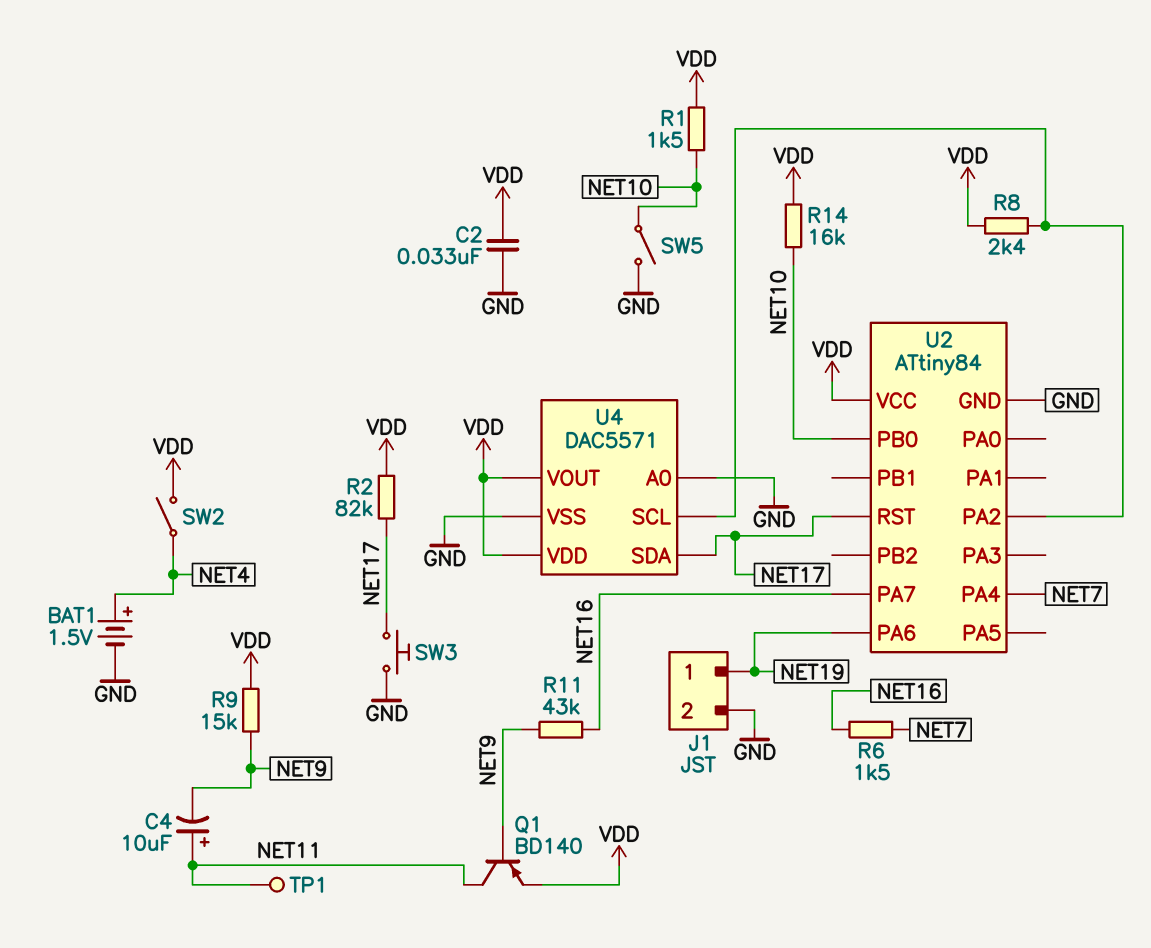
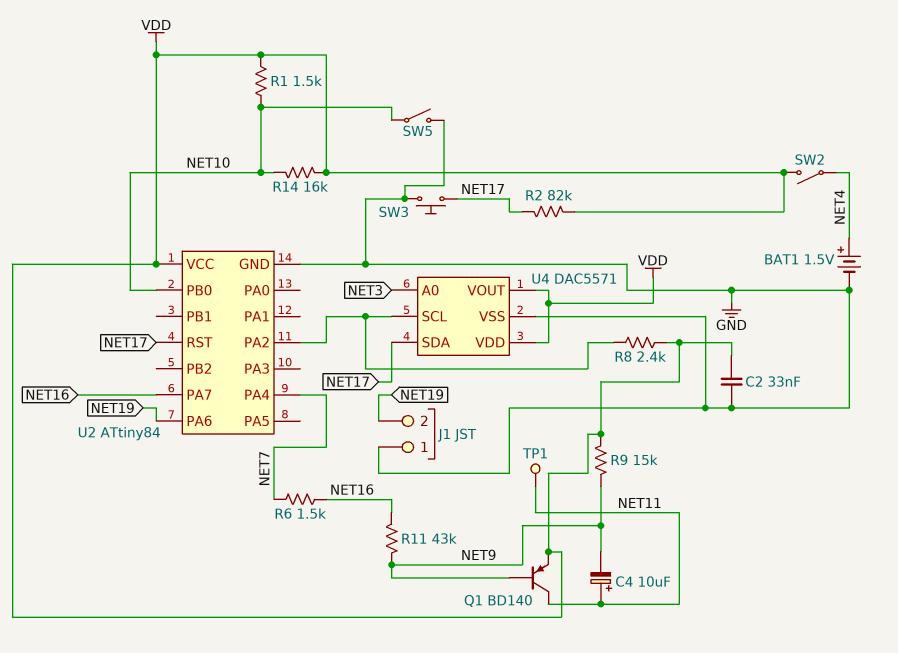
J1 pin 1: NET19 -> GND
J1 pin 2: GND -> NET19
U4 pin A0: GND -> NET3

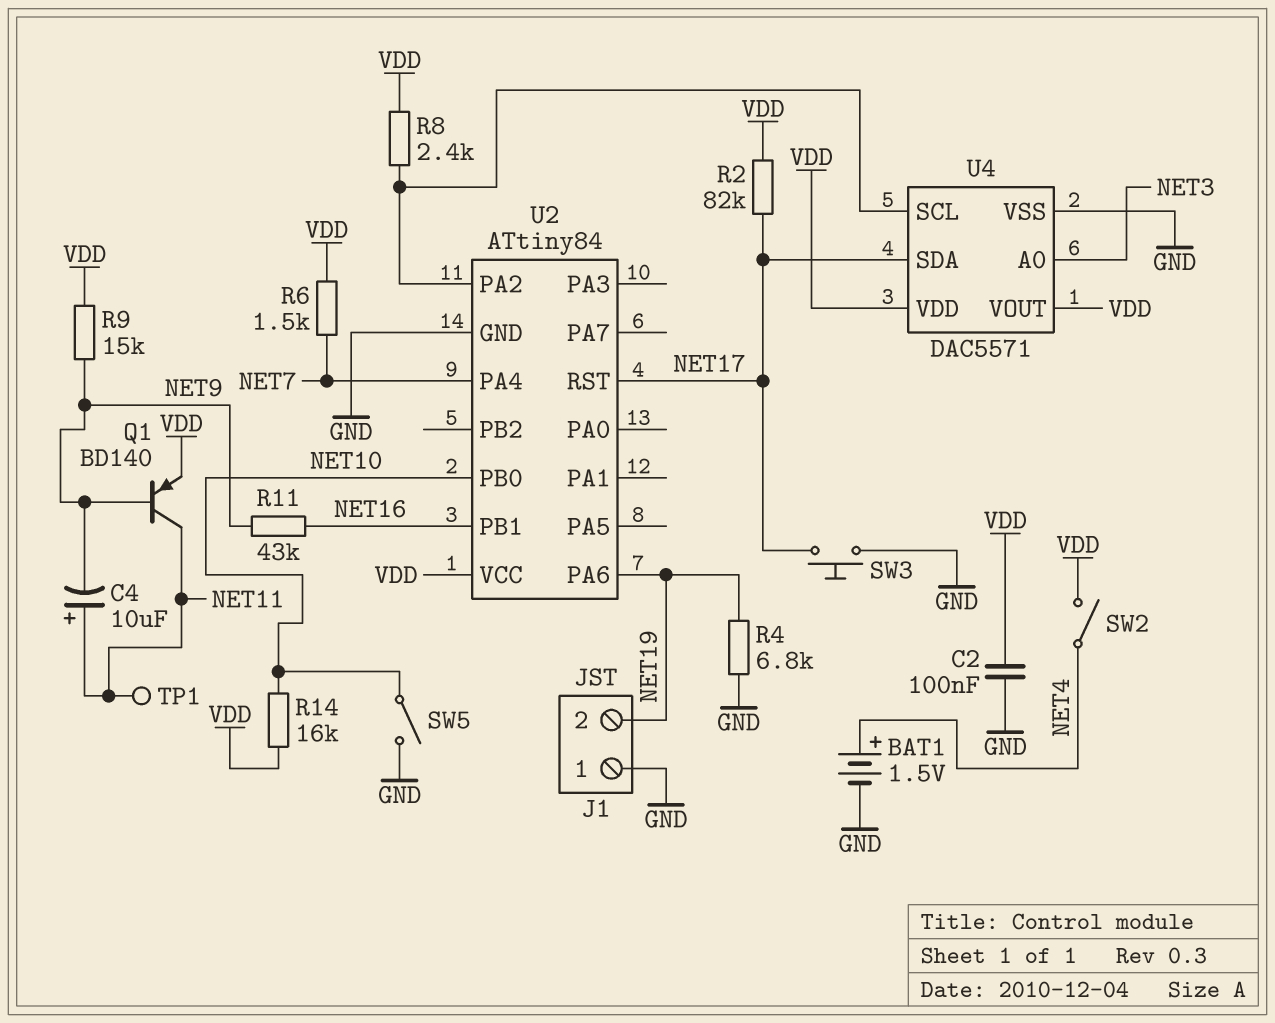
C2: 33nF (GND, VDD) -> 100nF (GND, VDD)
R1: 1.5k (NET10, VDD) -> none
R4: none -> 6.8k (GND, NET19)
R6: 1.5k (NET7, NET16) -> 1.5k (NET7, VDD)
U2 pin PA7: NET16 -> none
U2 pin PB1: none -> NET16

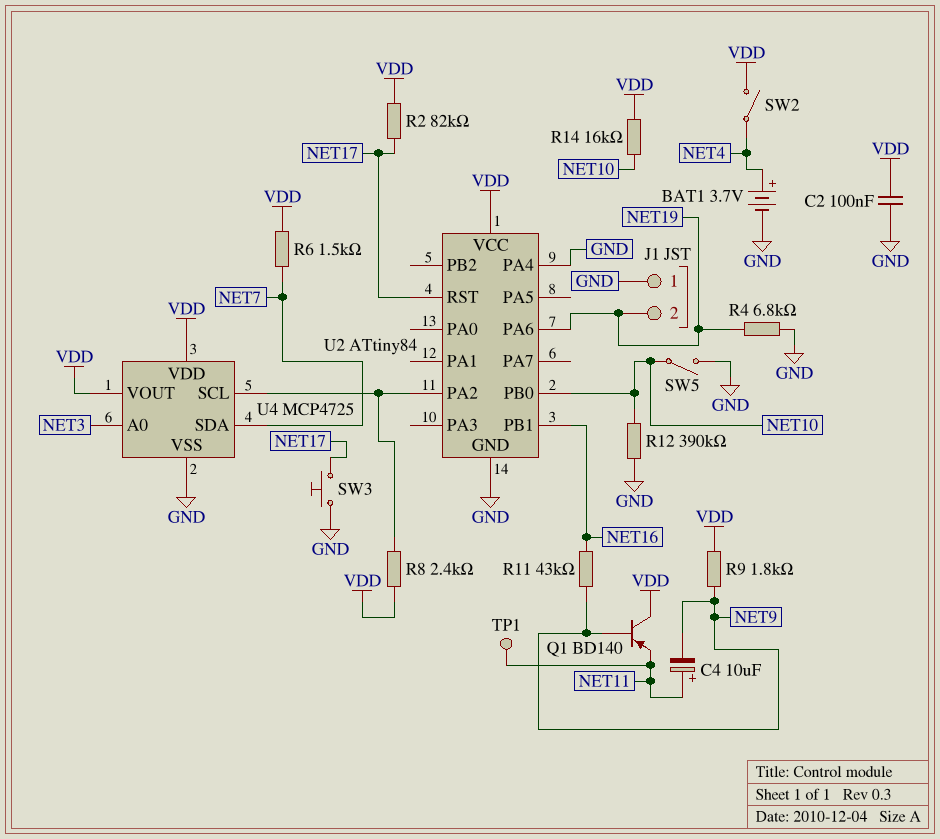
BAT1: 1.5V (plus NET4, minus GND) -> 3.7V (plus NET4, minus GND)
Q1: PNP BD140 (B NET9, C NET11, E VDD) -> PNP BD140 (B NET9, C VDD, E NET11)
R9: 15k (NET9, VDD) -> 1.8k (NET9, VDD)
R12: none -> 390k (GND, NET10)
U2 pin PA4: NET7 -> GND
U4: DAC5571 -> MCP4725
U4 pin SDA: NET17 -> NET7

